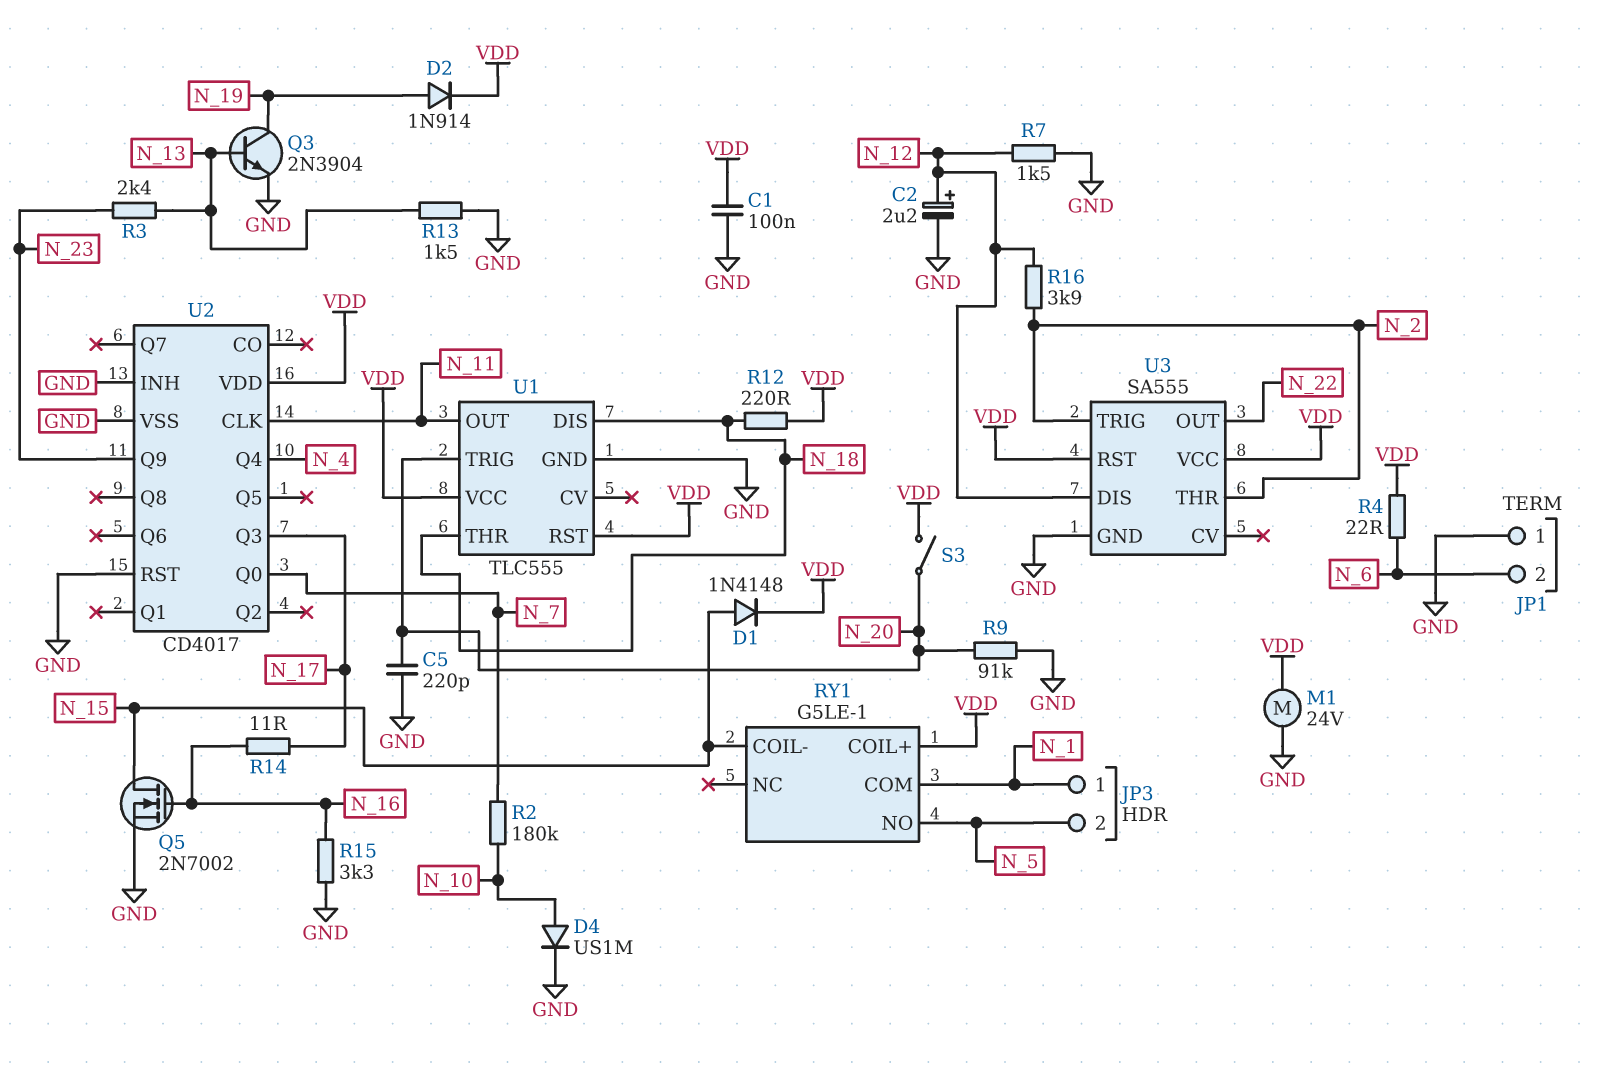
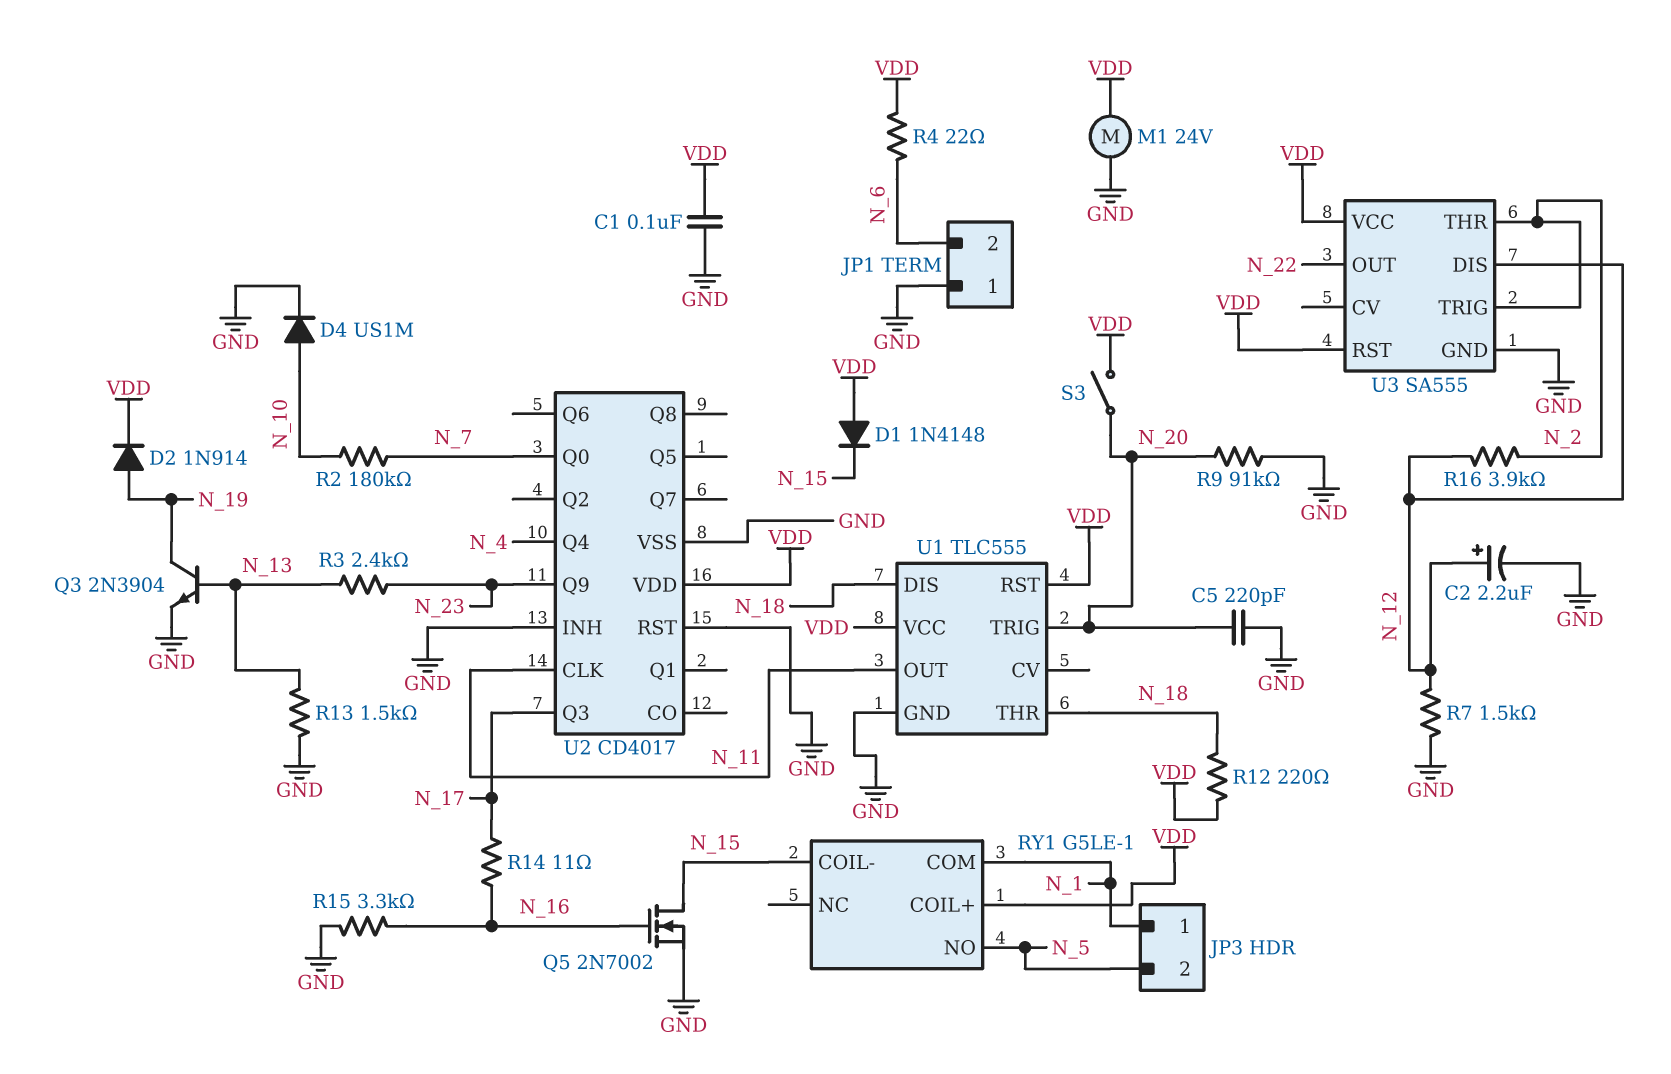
D1: diode 1N4148 (A N_15, K VDD) -> diode 1N4148 (A VDD, K N_15)

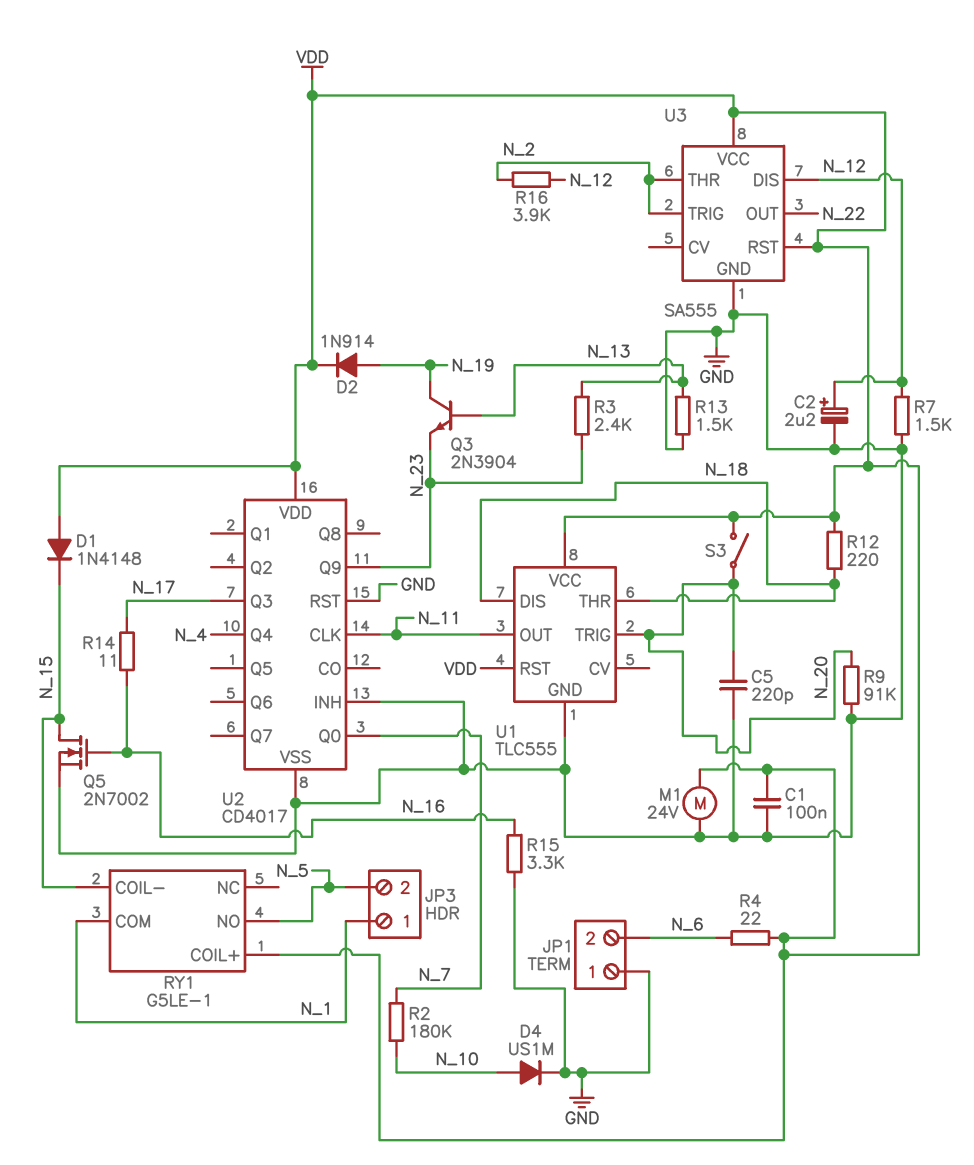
Q3: NPN 2N3904 (B N_13, C N_19, E GND) -> NPN 2N3904 (B N_13, C N_19, E N_23)

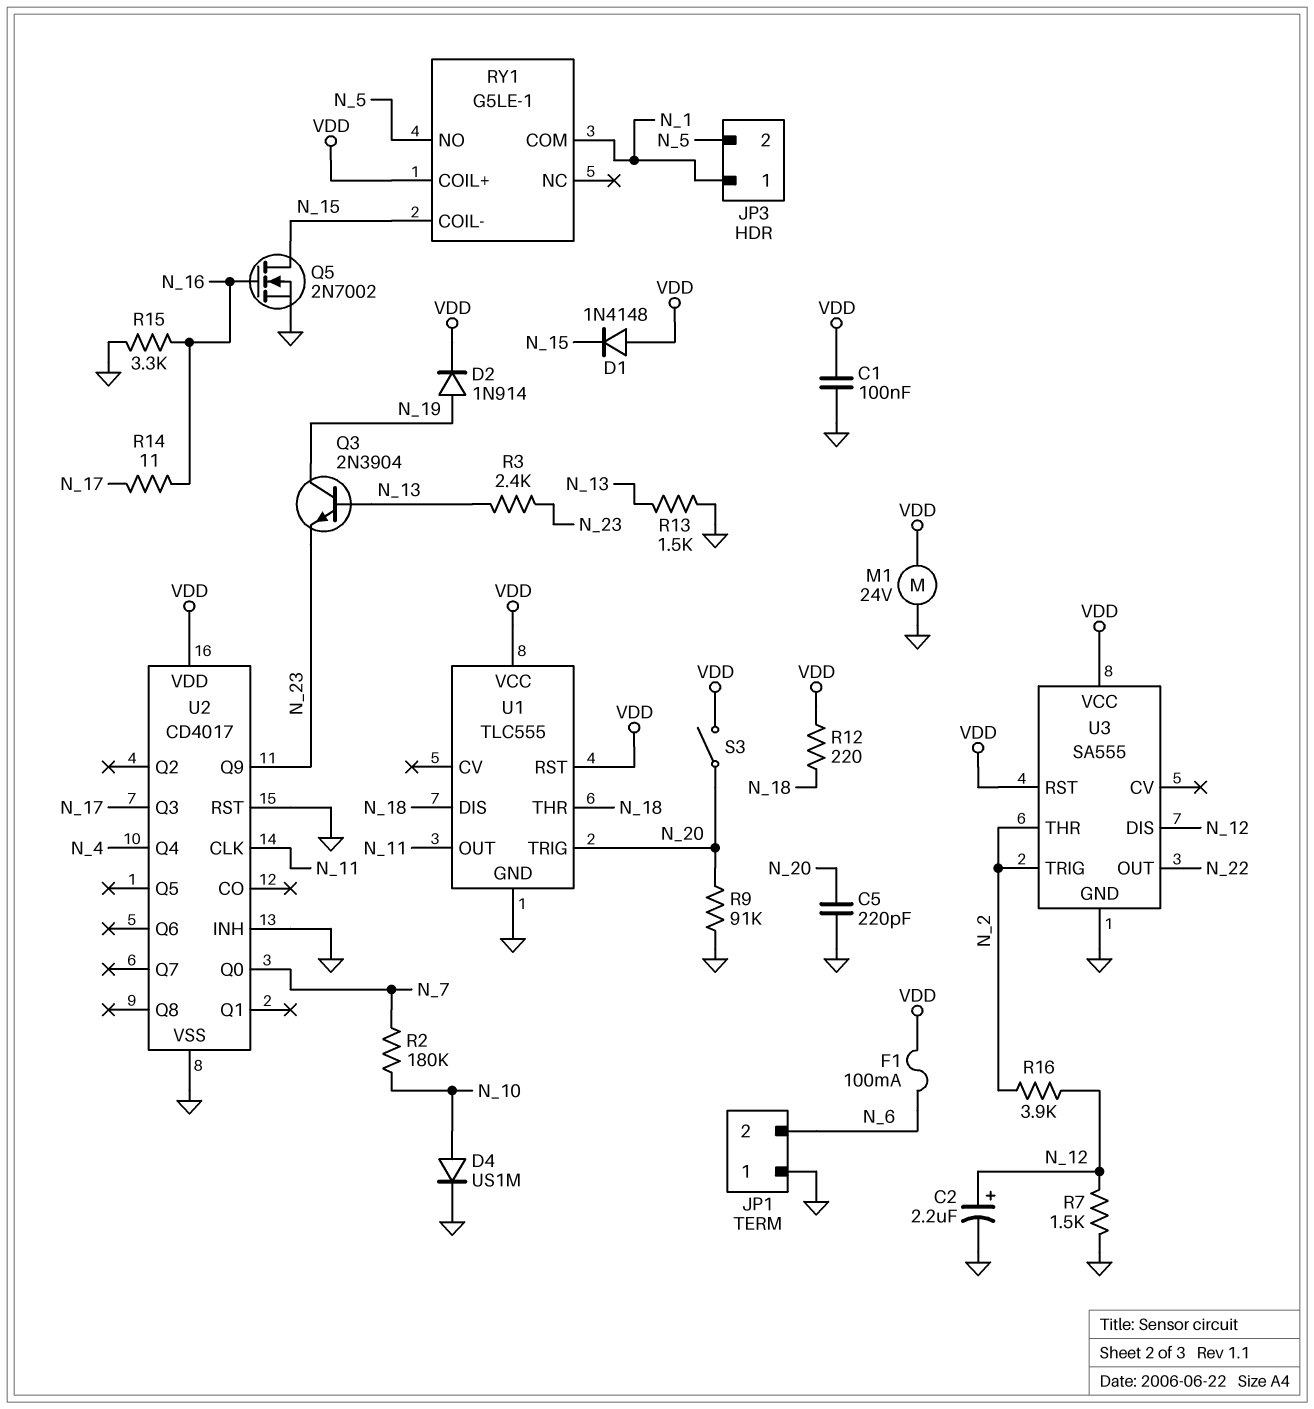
F1: none -> 100mA (N_6, VDD)
R4: 22 (N_6, VDD) -> none

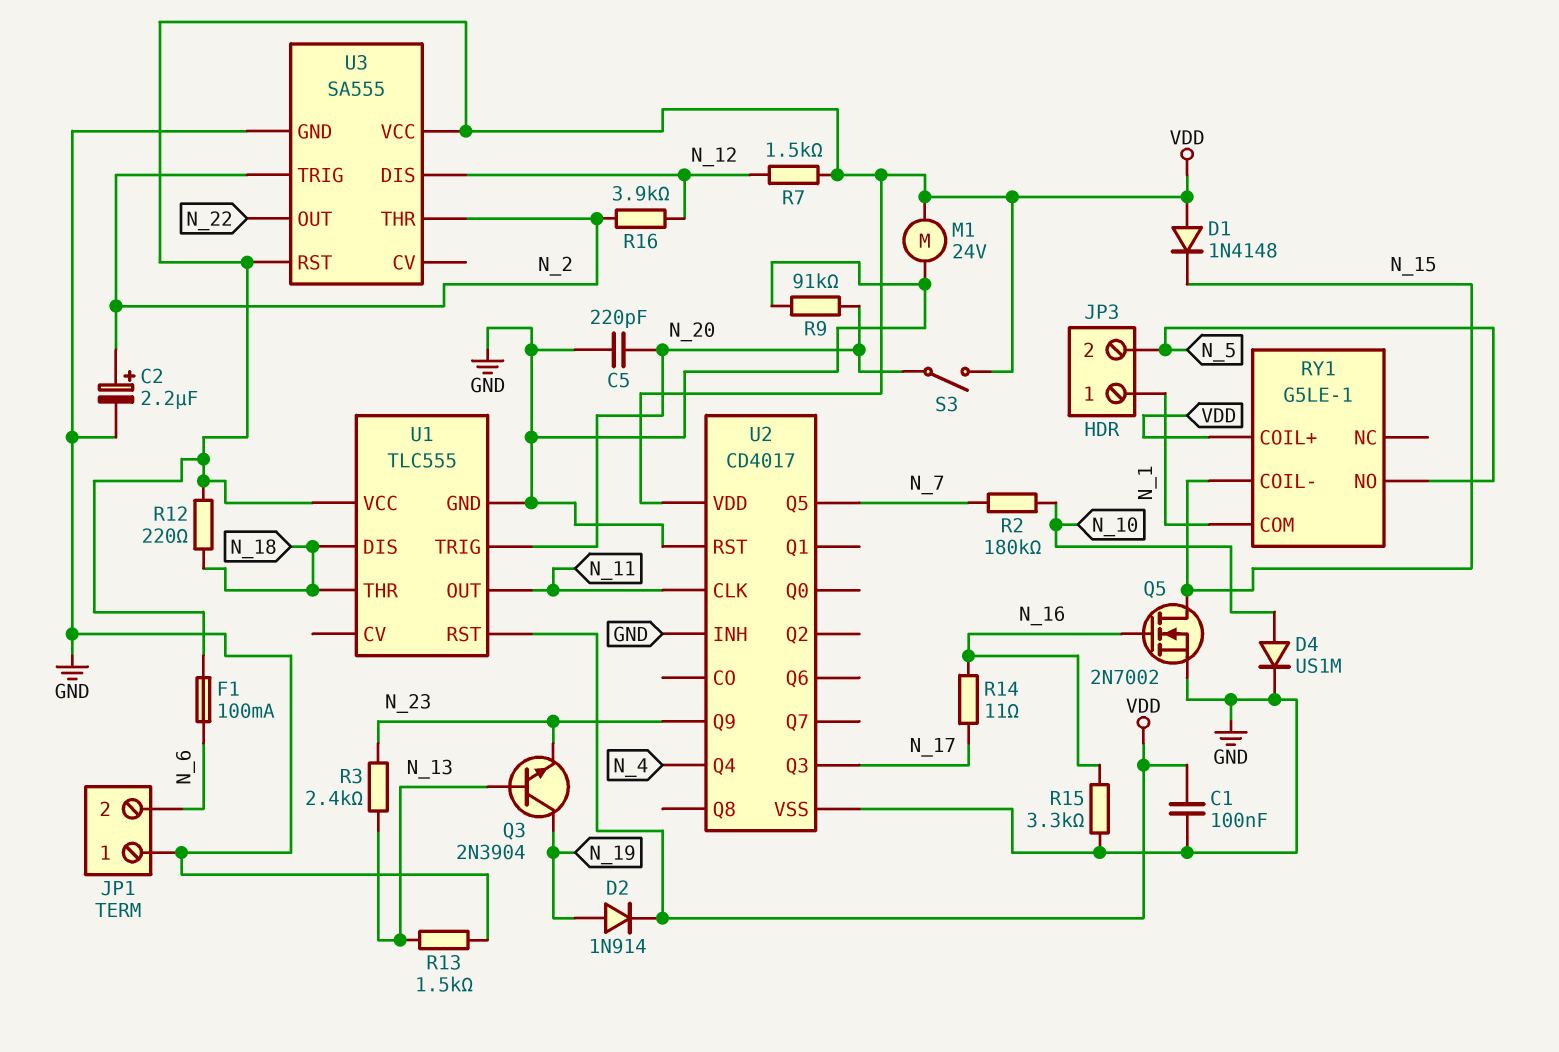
C2: 2.2uF (plus N_12, minus GND) -> 2.2uF (plus N_2, minus GND)
R7: 1.5k (GND, N_12) -> 1.5k (N_12, VDD)
U2 pin Q0: N_7 -> none
U2 pin Q5: none -> N_7

